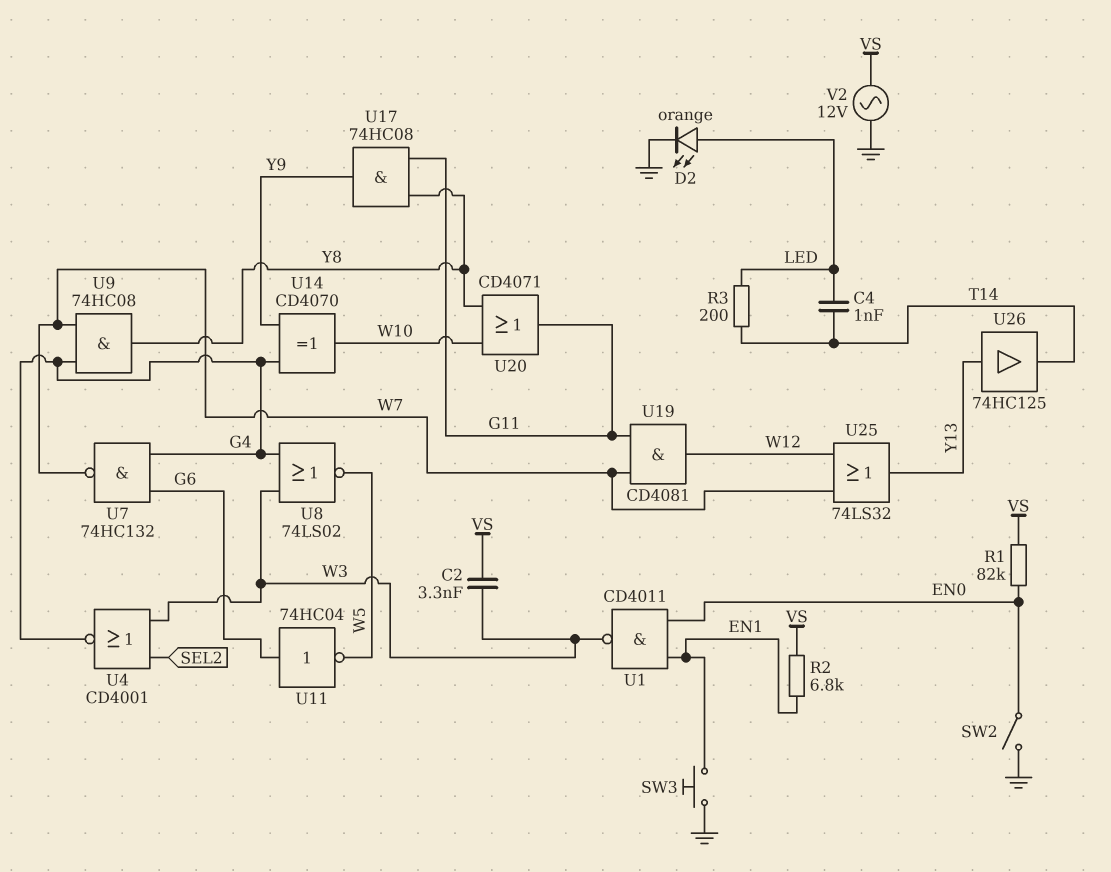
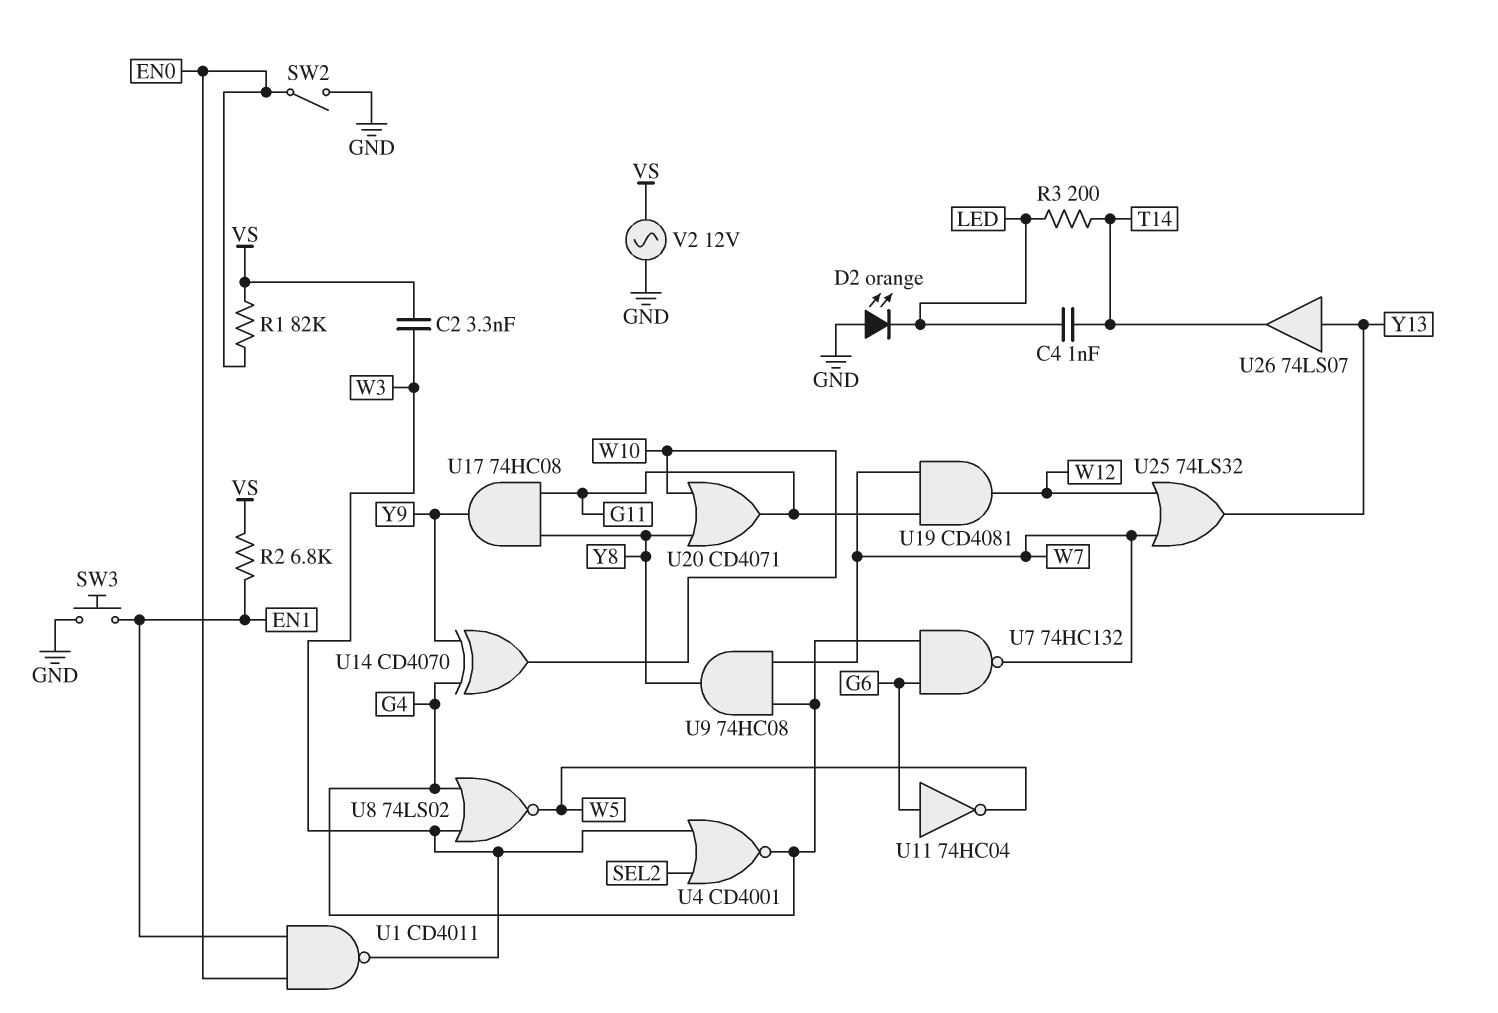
D2: LED orange (A LED, K GND) -> LED orange (A GND, K LED)
U26: buffer 74HC125 (in Y13, out T14) -> buffer 74LS07 (in Y13, out T14)

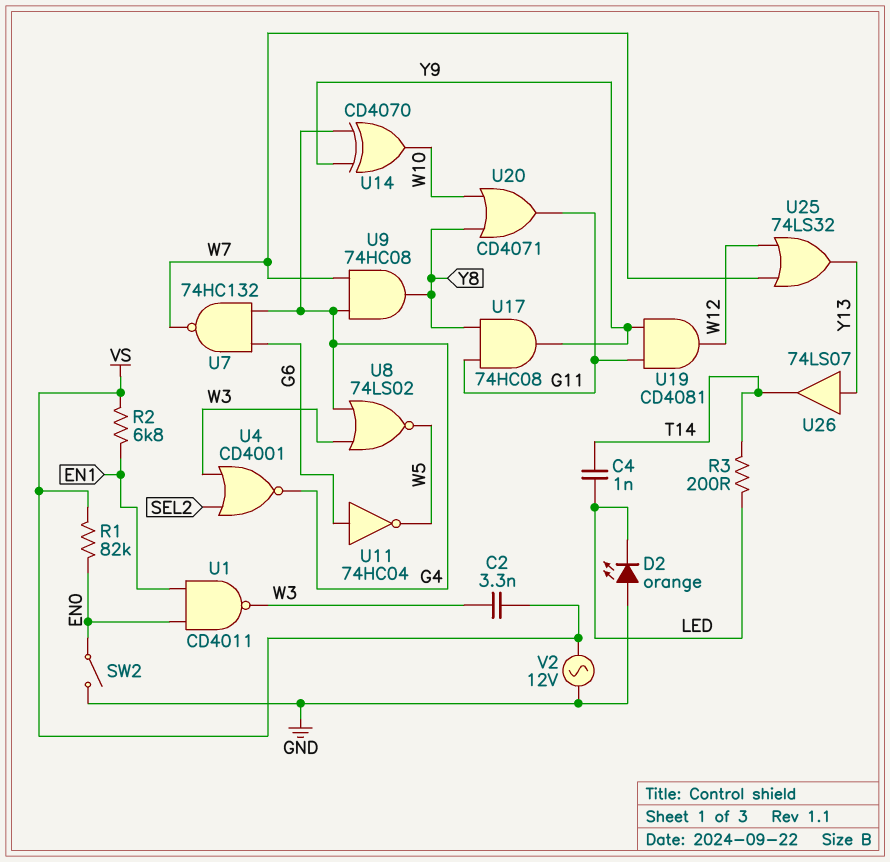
SW3: button (EN1, GND) -> none
U19: AND CD4081 (in G11, in W7, out W12) -> AND CD4081 (in G11, in Y9, out W12)

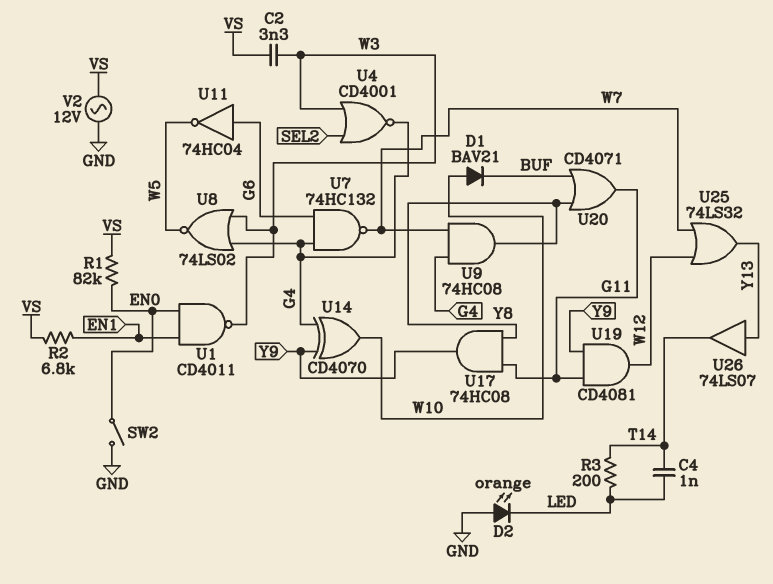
D1: none -> diode BAV21 (A W10, K BUF)
U20: OR CD4071 (in W10, in Y8, out G11) -> OR CD4071 (in BUF, in Y8, out G11)

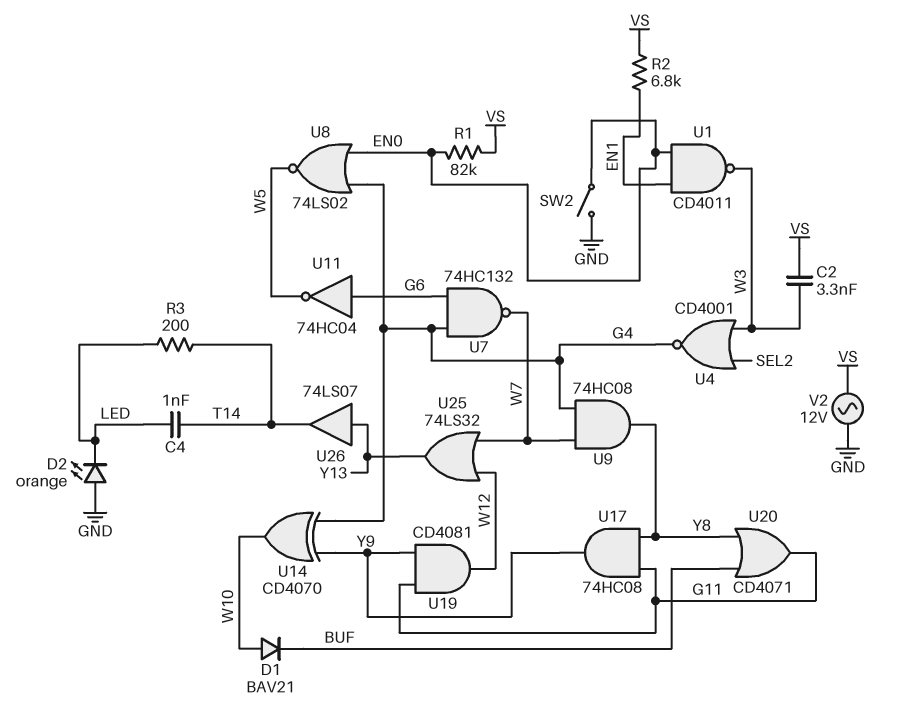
U8: NOR 74LS02 (in G4, in W3, out W5) -> NOR 74LS02 (in EN0, in G4, out W5)

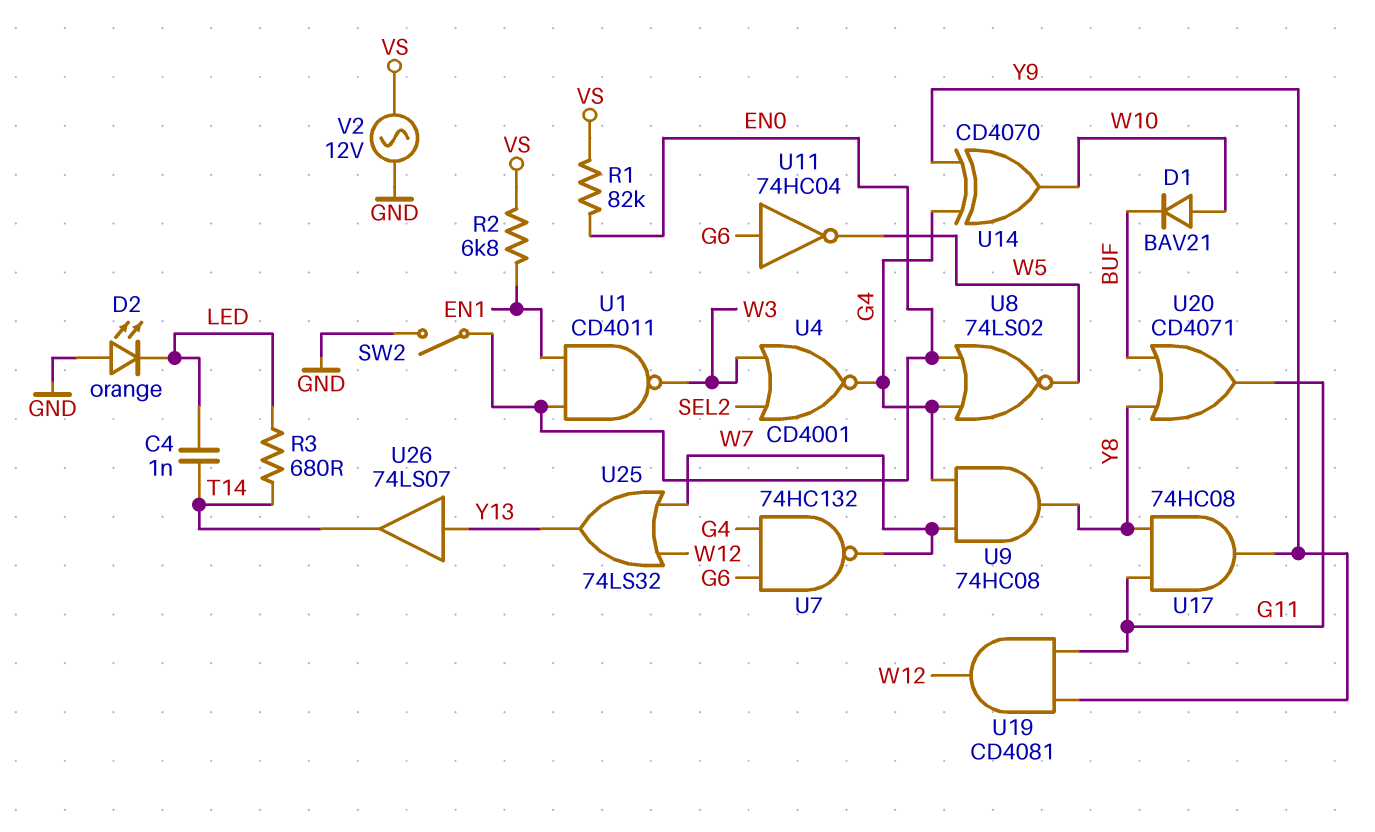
C2: 3.3nF (VS, W3) -> none
R3: 200 (LED, T14) -> 680 (LED, T14)

